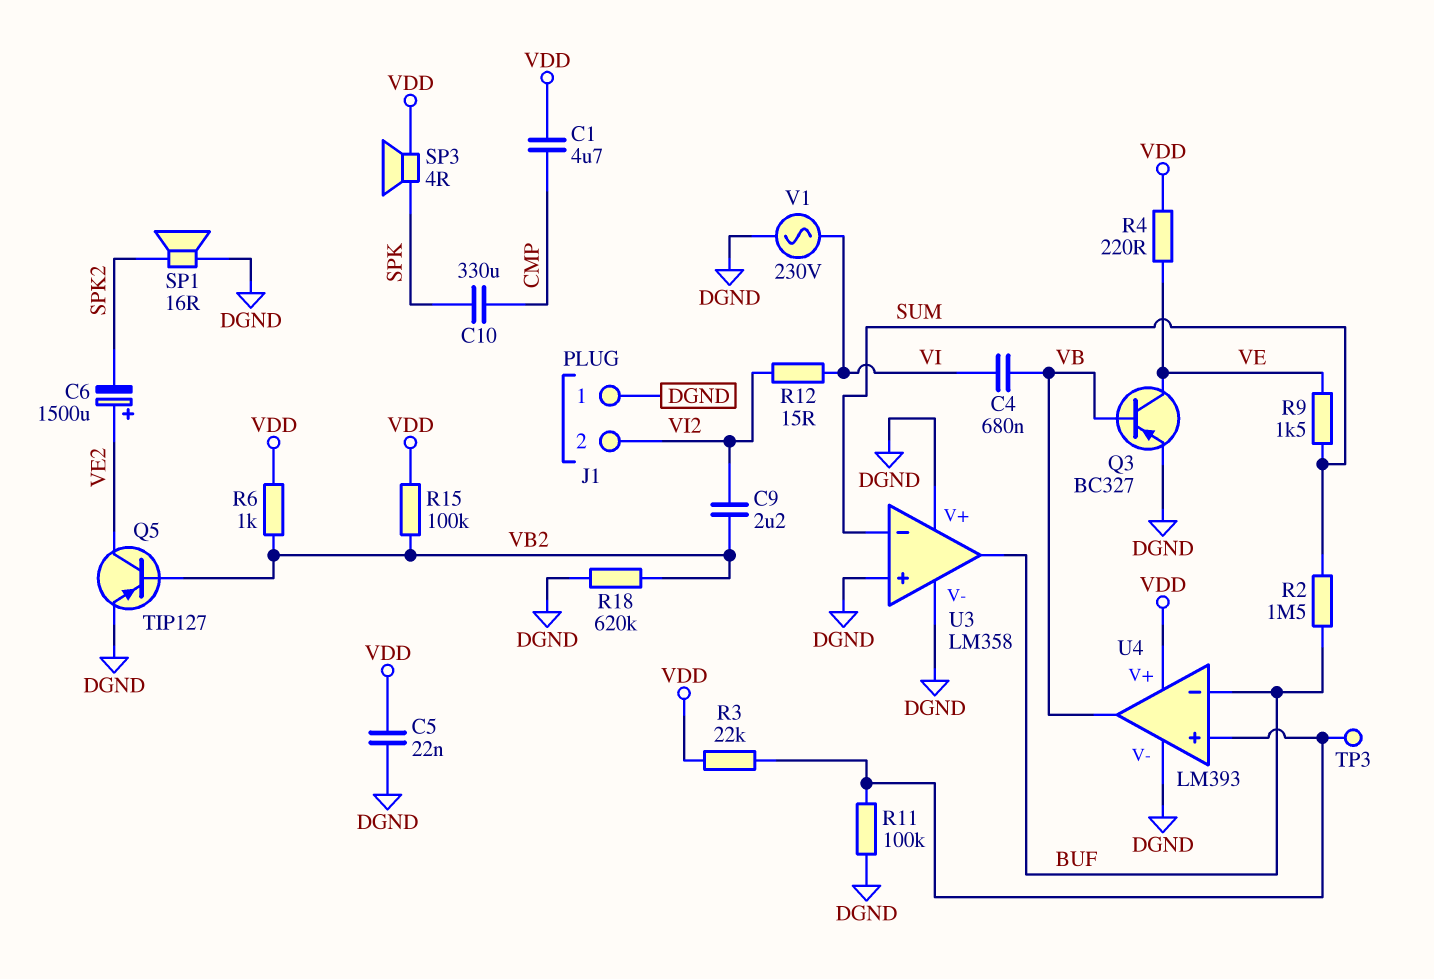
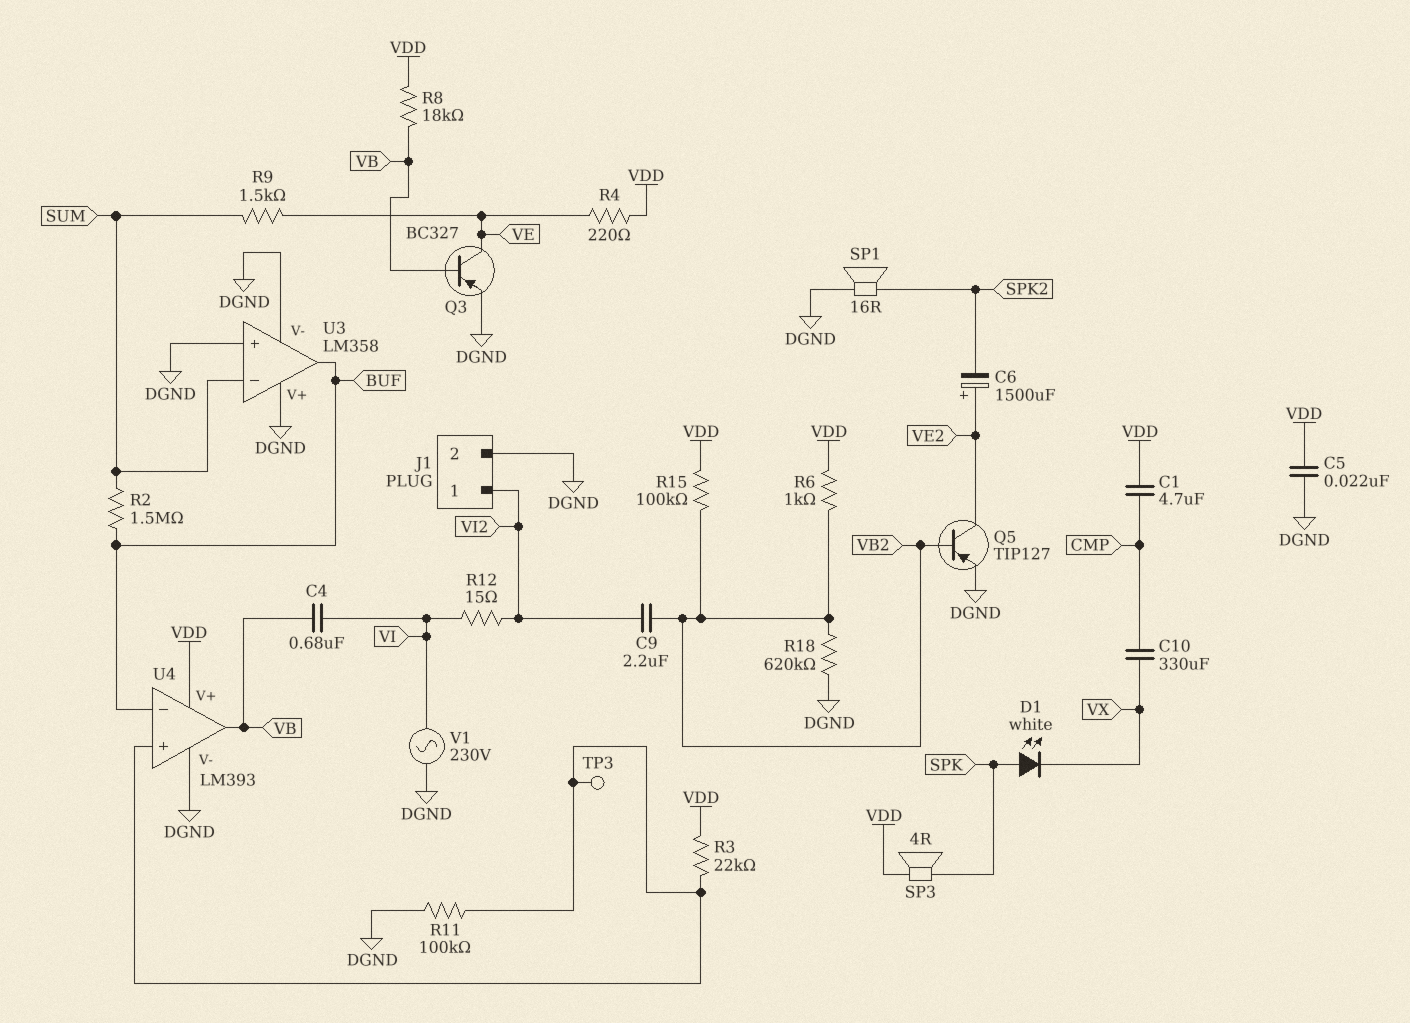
C10: 330uF (CMP, SPK) -> 330uF (CMP, VX)
D1: none -> LED white (A SPK, K VX)
J1 pin 1: DGND -> VI2
J1 pin 2: VI2 -> DGND
R8: none -> 18k (VB, VDD)

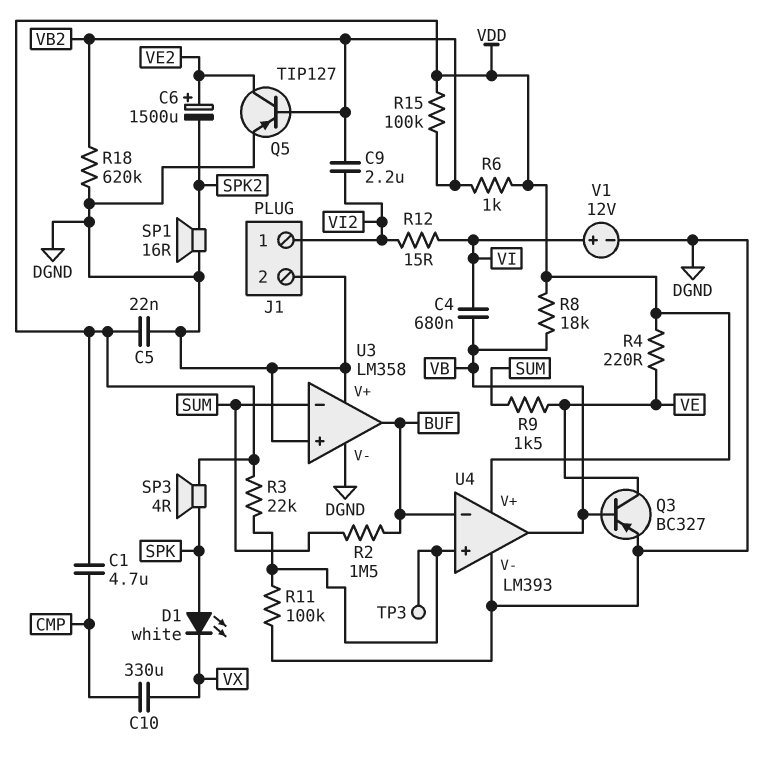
V1: AC 230V (DGND, VI) -> 12V (plus VI, minus DGND)

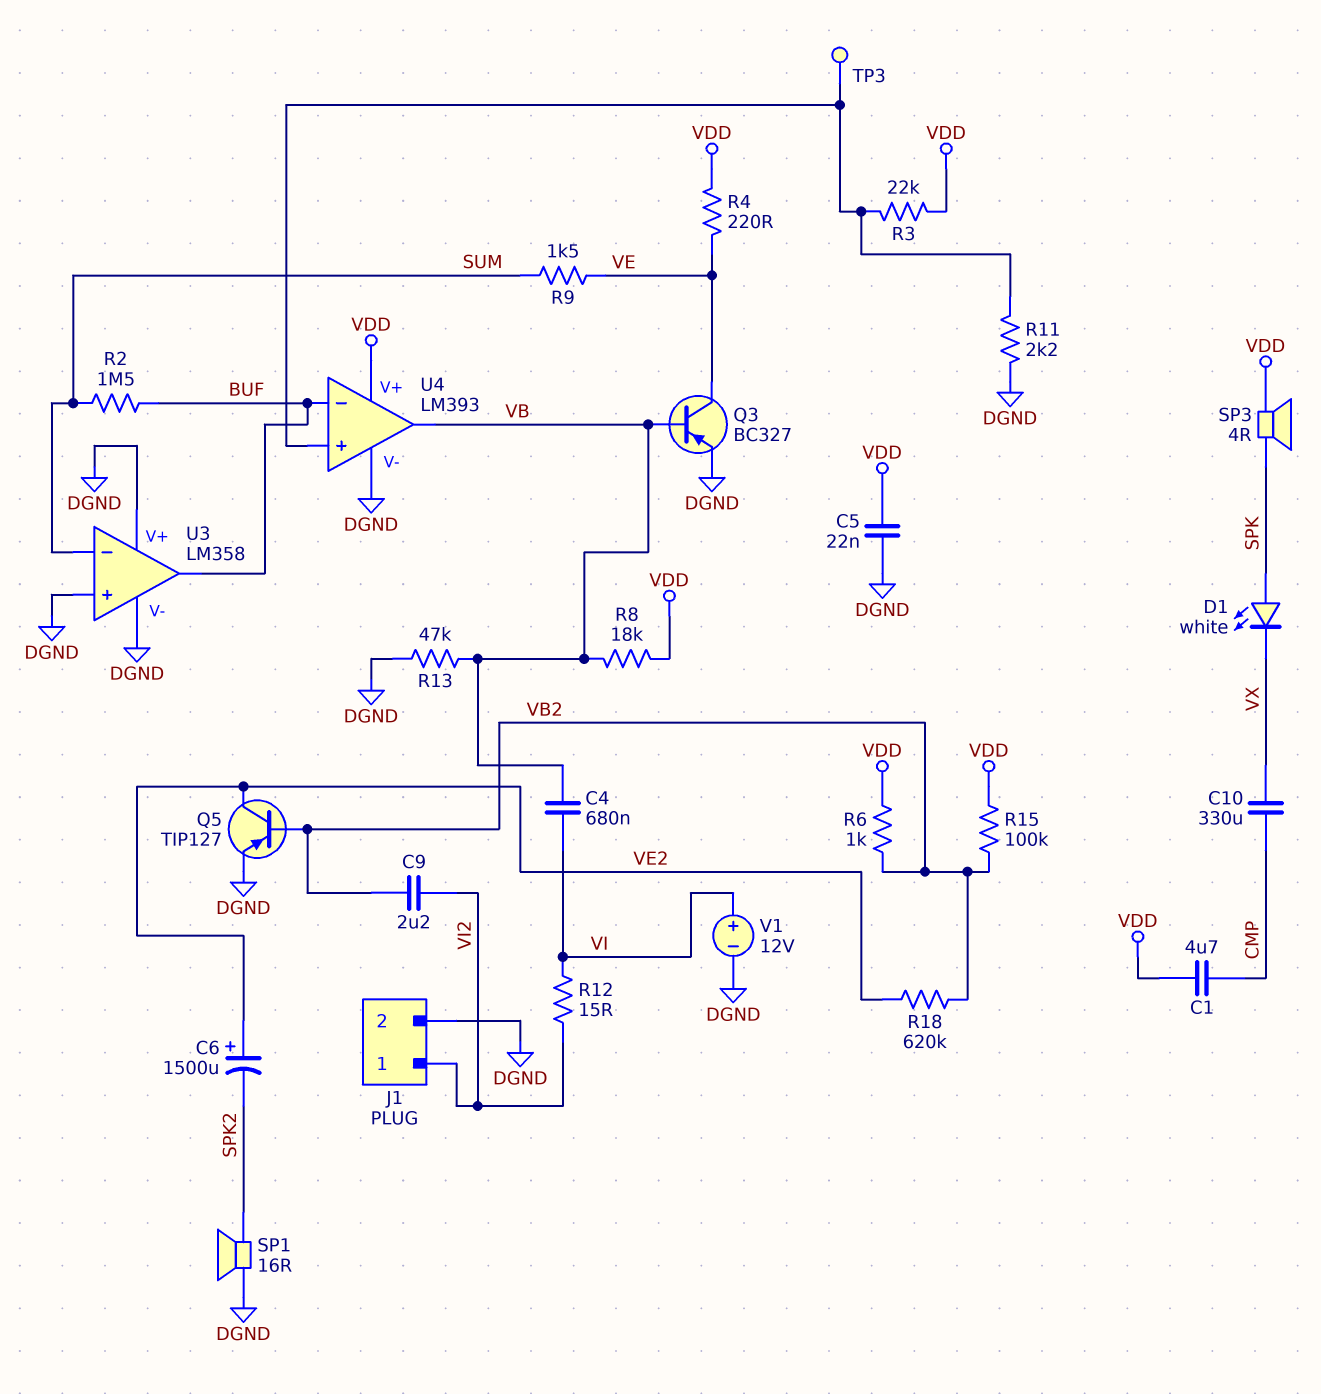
R11: 100k (DGND, U4/in+) -> 2.2k (DGND, U4/in+)
R13: none -> 47k (DGND, VB)
R18: 620k (DGND, VB2) -> 620k (VB2, VE2)

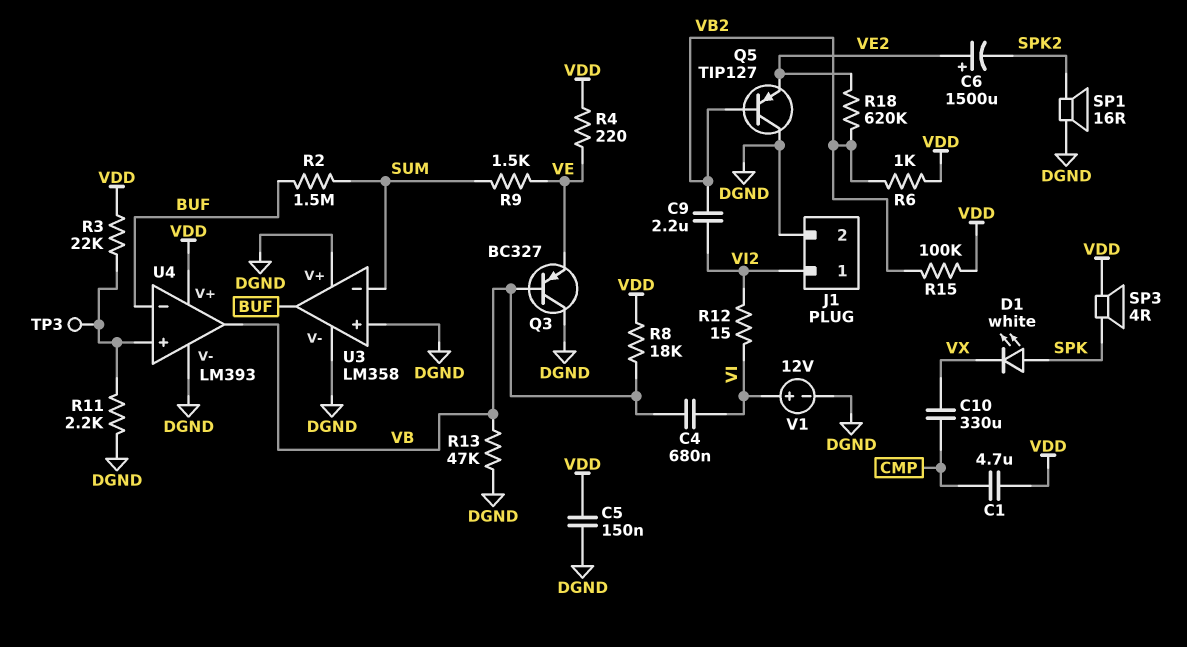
C5: 22nF (DGND, VDD) -> 150nF (DGND, VDD)
Q3: PNP BC327 (B VB, C VE, E DGND) -> PNP BC327 (B VB, C DGND, E VE)
Q5: PNP TIP127 (B VB2, C VE2, E DGND) -> PNP TIP127 (B VB2, C DGND, E VE2)

